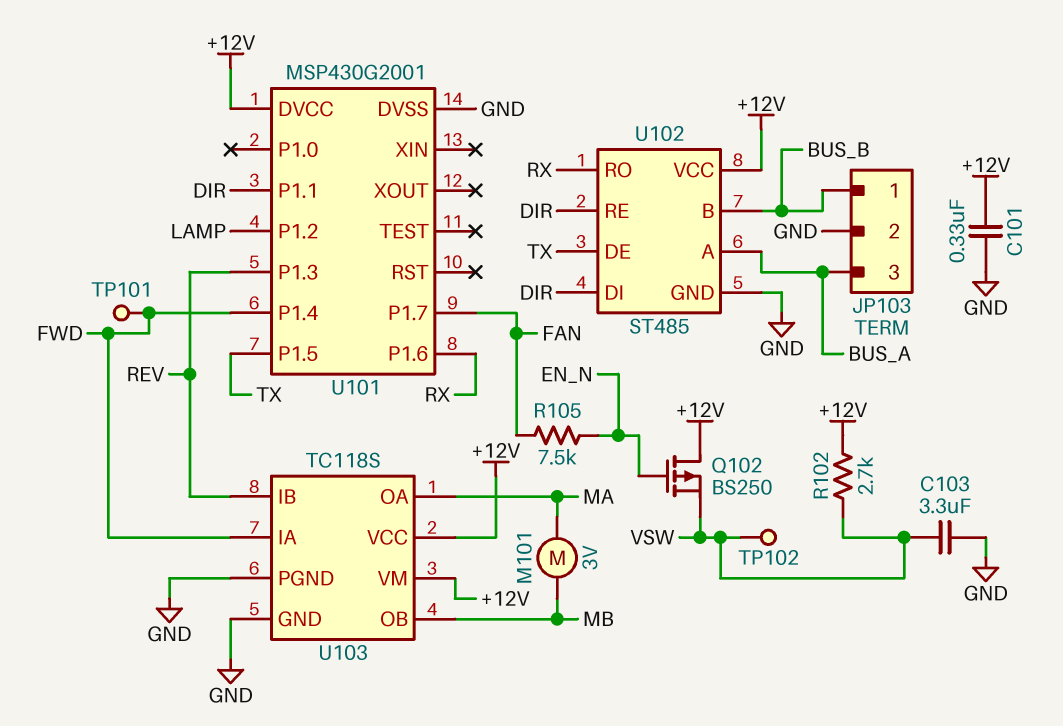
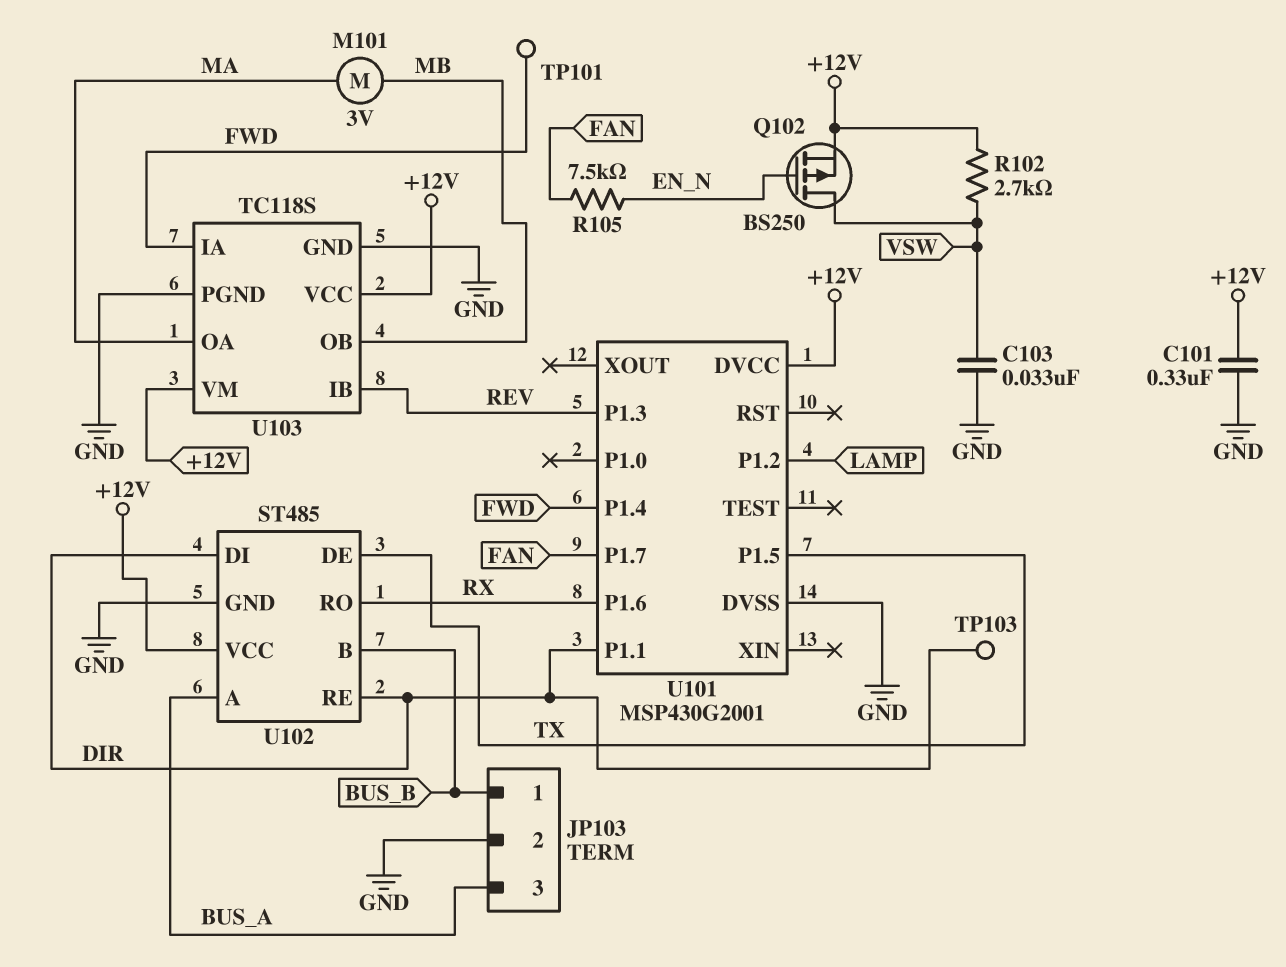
C103: 3.3uF (GND, VSW) -> 33nF (GND, VSW)
Q102: PMOS BS250 (G EN_N, D +12V, S VSW) -> PMOS BS250 (G EN_N, D VSW, S +12V)
TP102: test point (VSW) -> none
TP103: none -> test point (DIR)

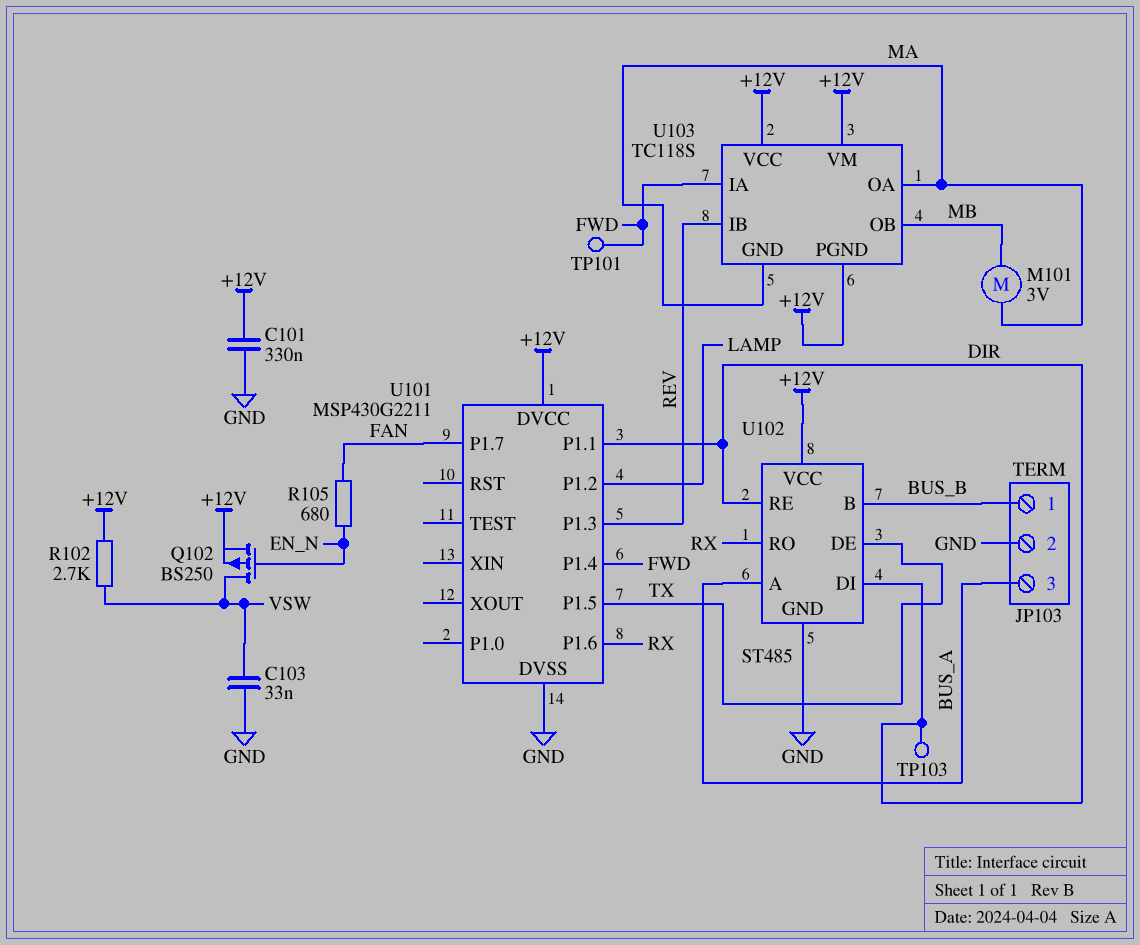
R105: 7.5k (EN_N, FAN) -> 680 (EN_N, FAN)
U101: MSP430G2001 -> MSP430G2211
U103 pin GND: GND -> MA
U103 pin PGND: GND -> +12V

